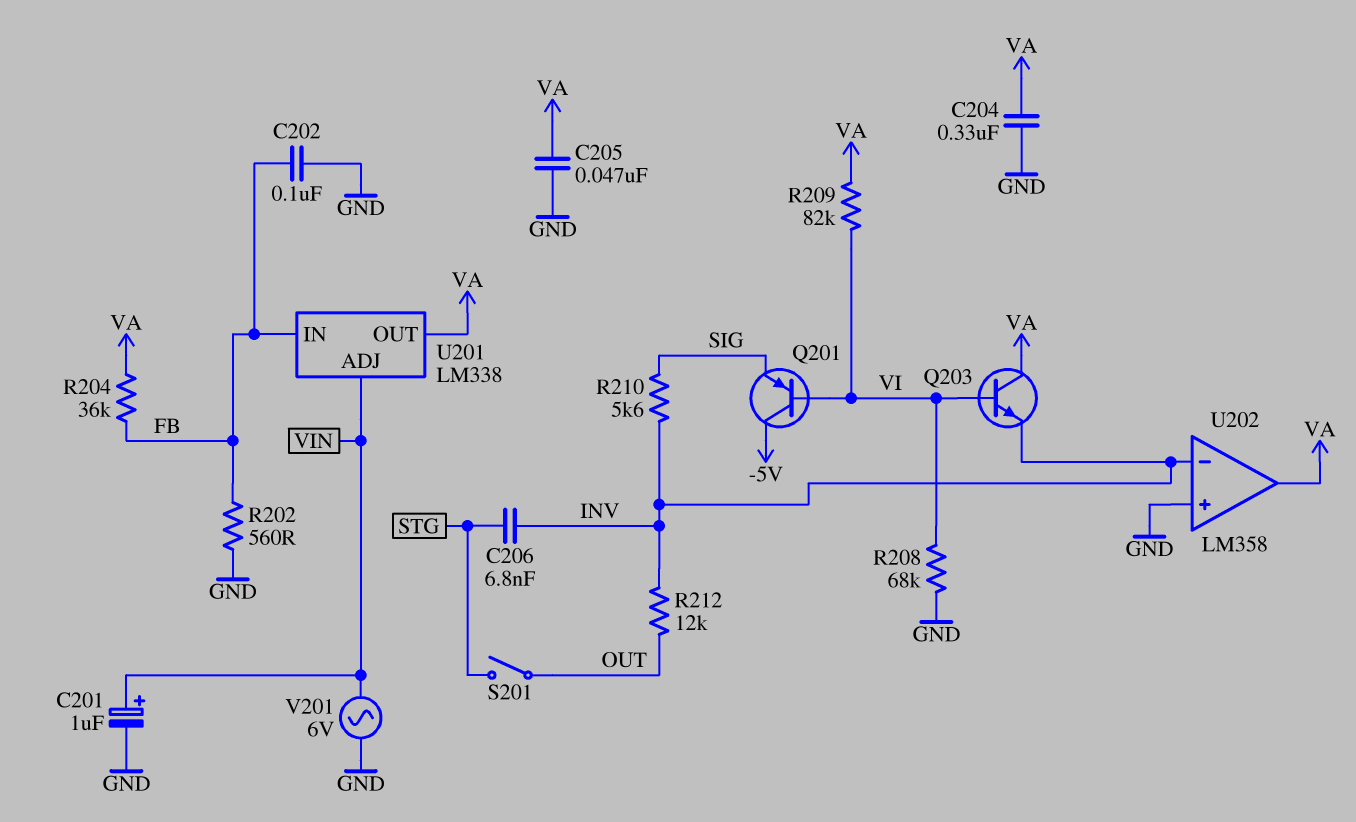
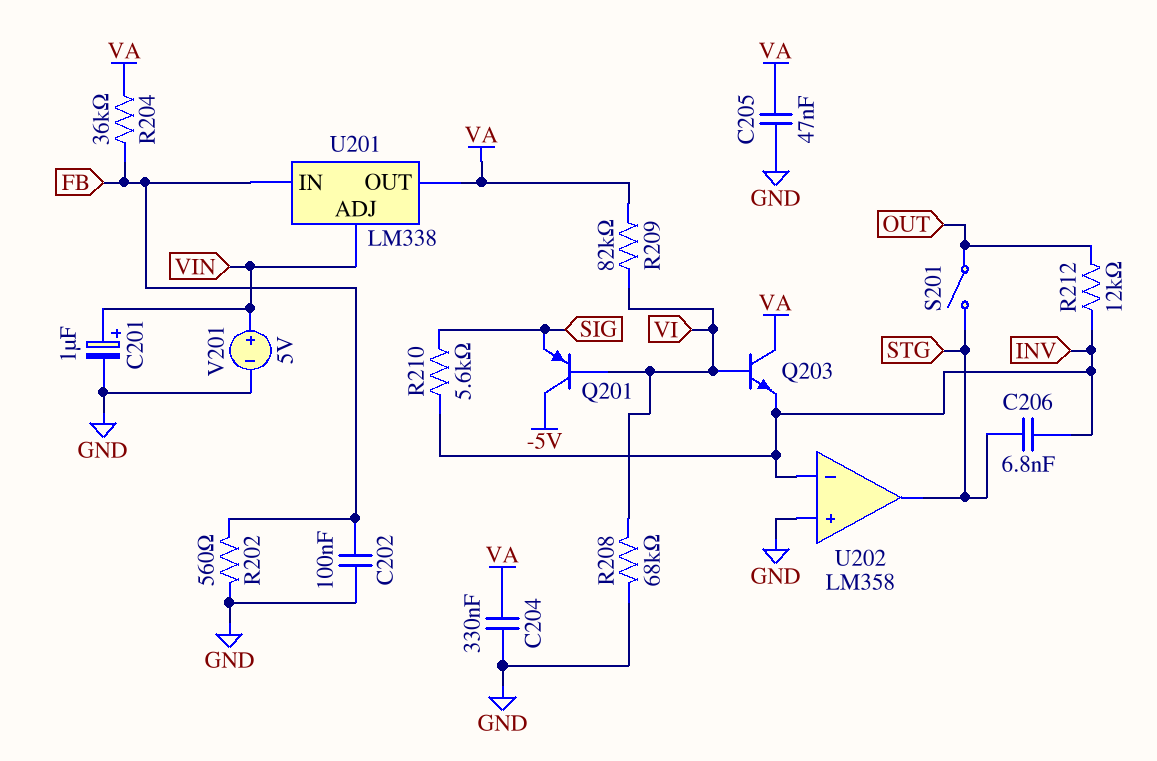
U202 pin out: VA -> STG
V201: AC 6V (GND, VIN) -> 5V (plus VIN, minus GND)

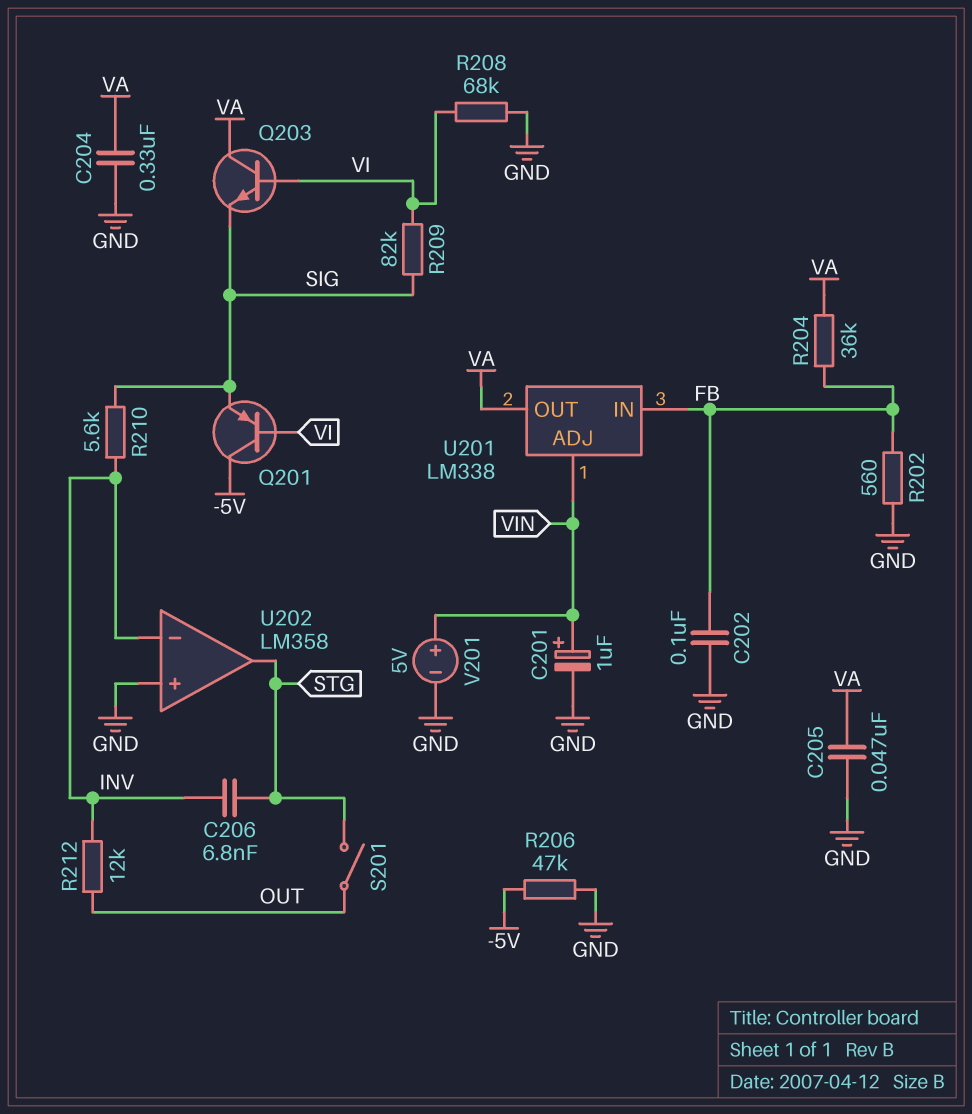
Q203: NPN (B VI, C VA, E INV) -> NPN (B VI, C VA, E SIG)
R206: none -> 47k (-5V, GND)
R209: 82k (VA, VI) -> 82k (SIG, VI)

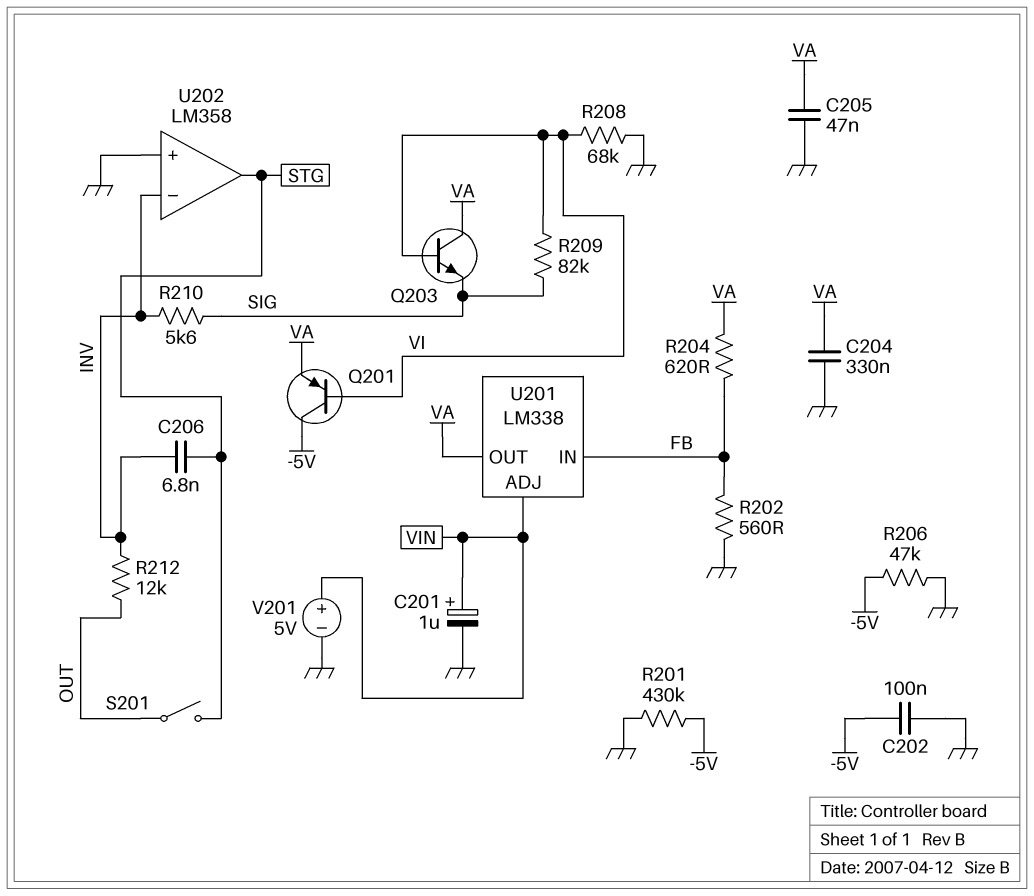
C202: 100nF (FB, GND) -> 100nF (-5V, GND)
Q201: PNP (B VI, C -5V, E SIG) -> PNP (B VI, C -5V, E VA)
R201: none -> 430k (-5V, GND)
R204: 36k (FB, VA) -> 620 (FB, VA)

